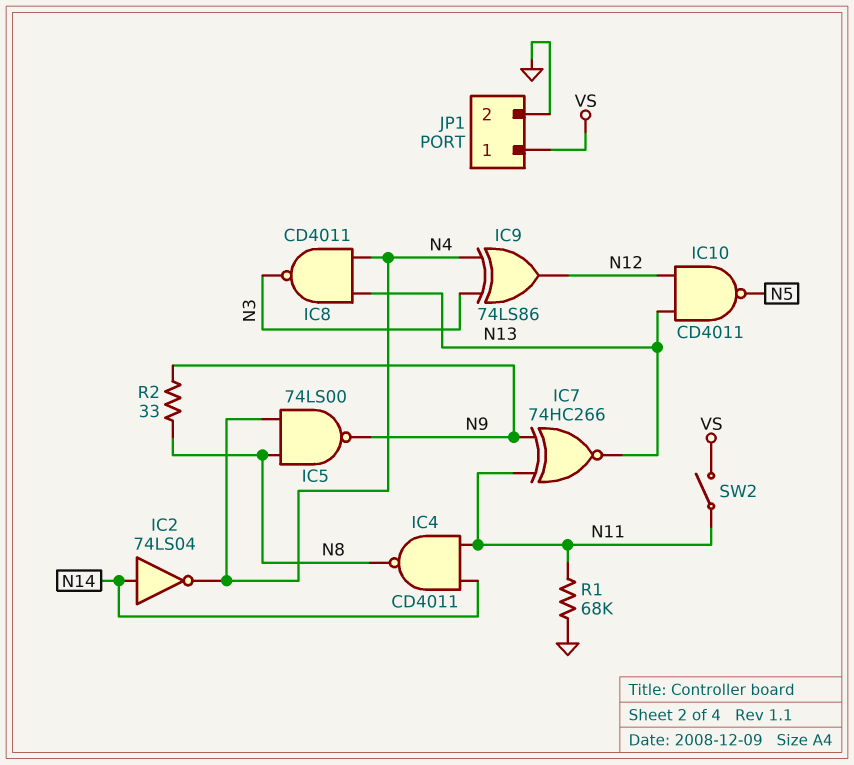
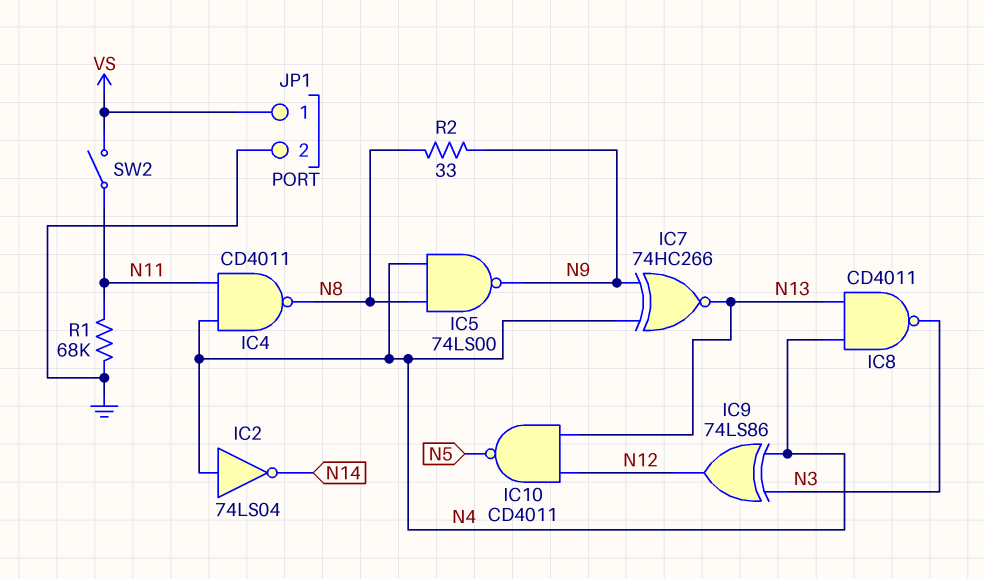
IC2: NOT 74LS04 (in N14, out N4) -> NOT 74LS04 (in N4, out N14)
IC4: NAND CD4011 (in N11, in N14, out N8) -> NAND CD4011 (in N4, in N11, out N8)
IC7: XNOR 74HC266 (in N9, in N11, out N13) -> XNOR 74HC266 (in N4, in N9, out N13)

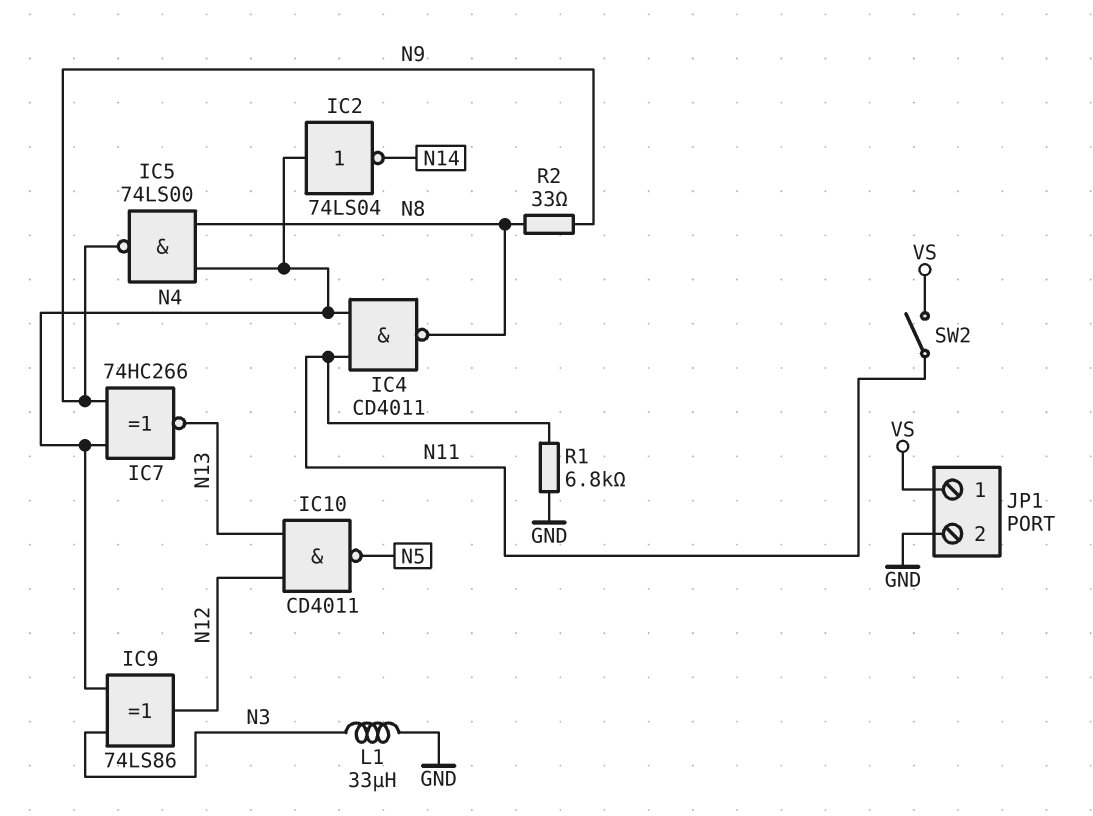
IC8: NAND CD4011 (in N4, in N13, out N3) -> none
L1: none -> 33uH (GND, N3)
R1: 68k (GND, N11) -> 6.8k (GND, N11)

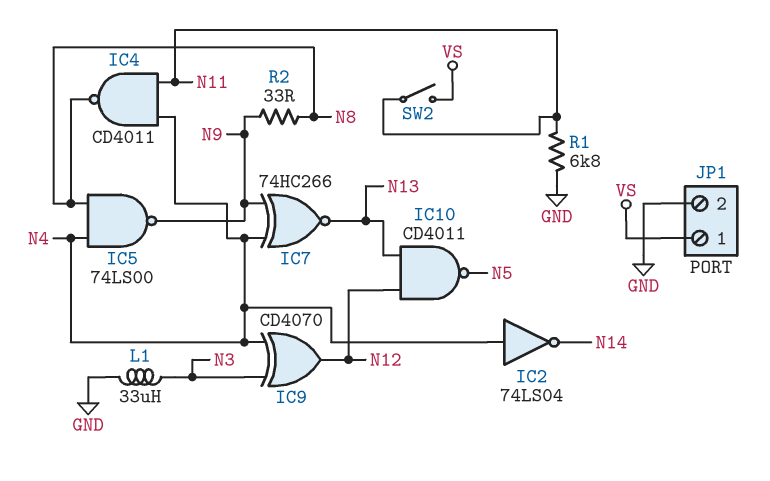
IC9: XOR 74LS86 (in N3, in N4, out N12) -> XOR CD4070 (in N3, in N4, out N12)

